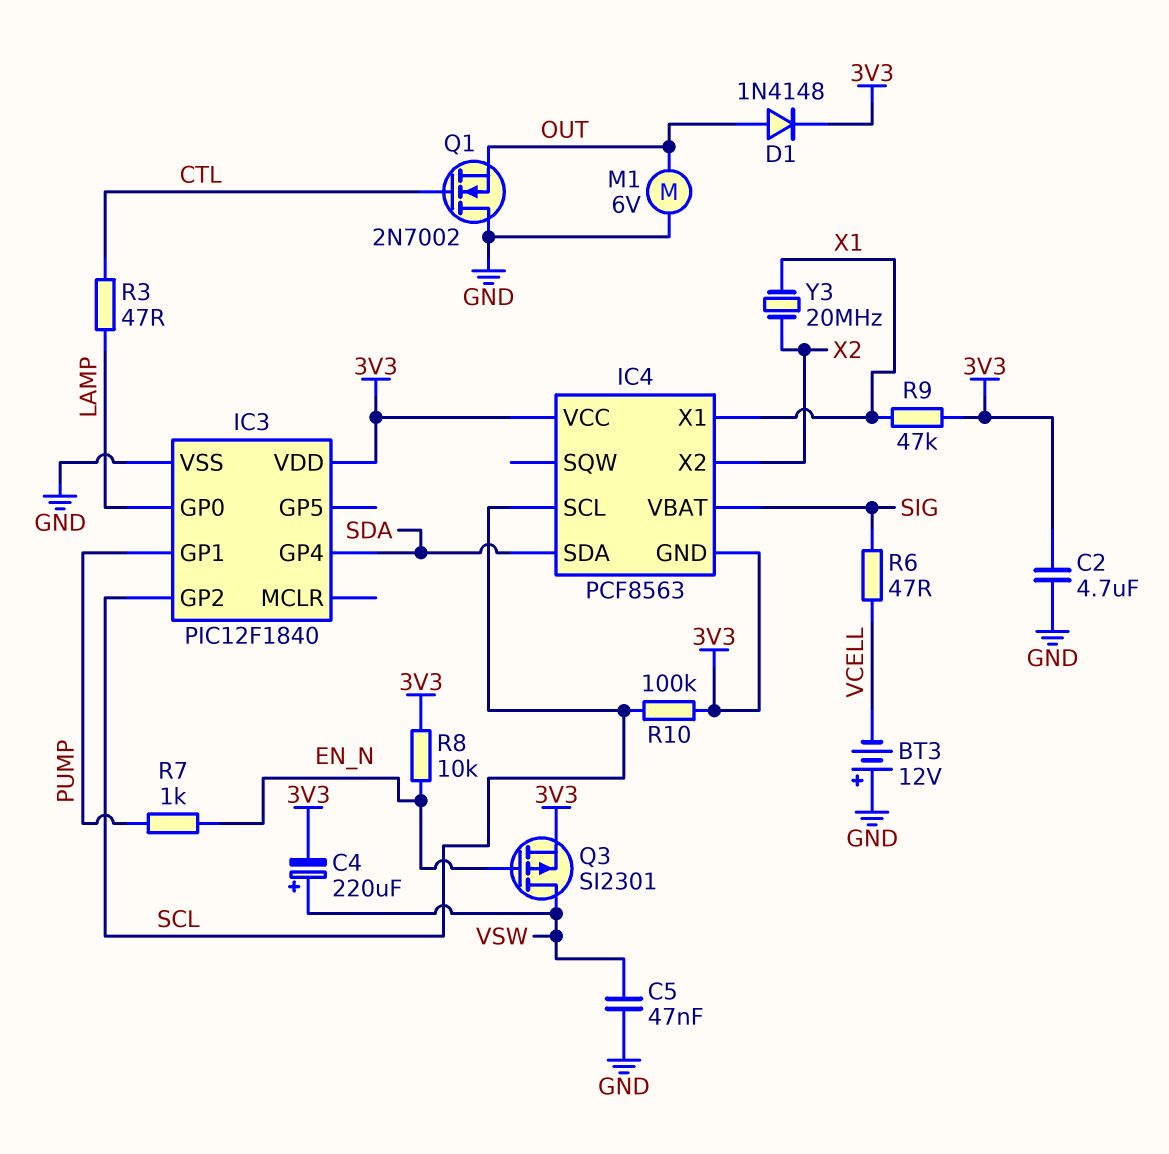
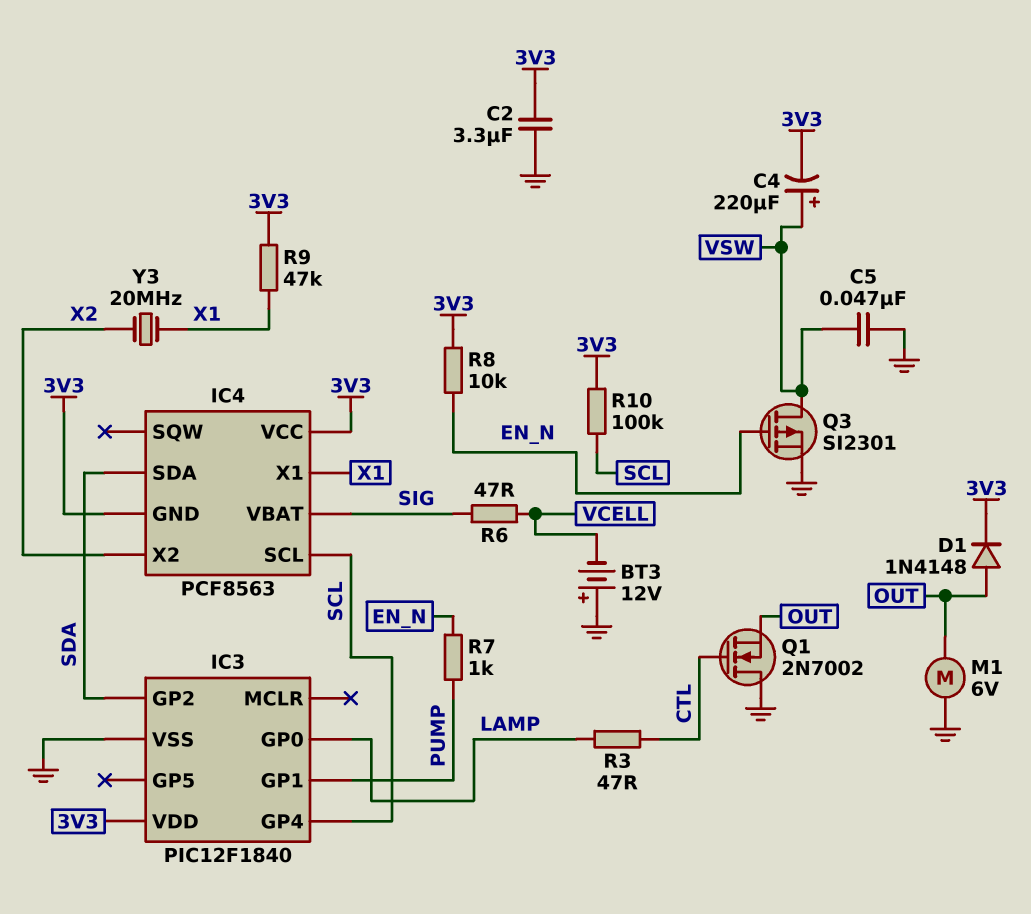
C2: 4.7uF (3V3, GND) -> 3.3uF (3V3, GND)
IC3 pin GP2: SCL -> SDA
IC3 pin GP4: SDA -> SCL
Q3: PMOS SI2301 (G EN_N, D VSW, S 3V3) -> PMOS SI2301 (G EN_N, D VSW, S GND)

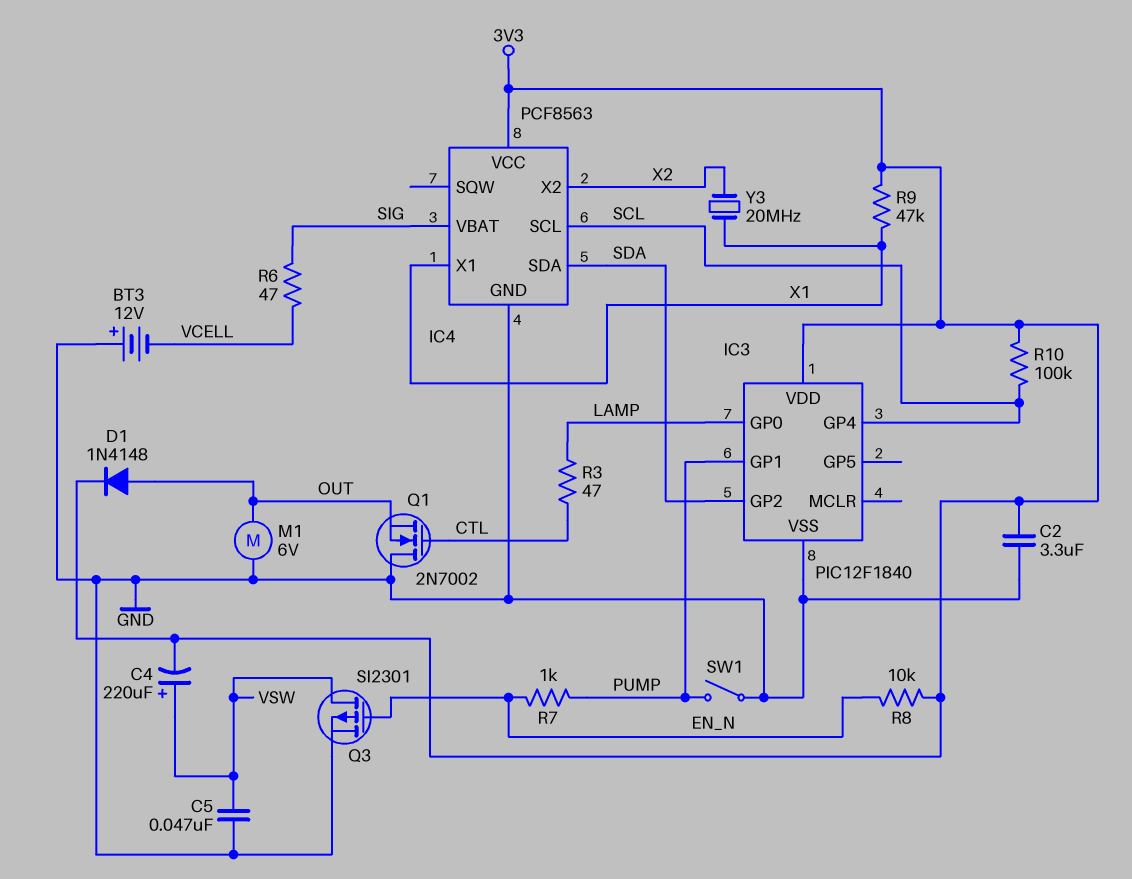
IC4 pin GND: 3V3 -> GND
SW1: none -> switch (GND, PUMP)

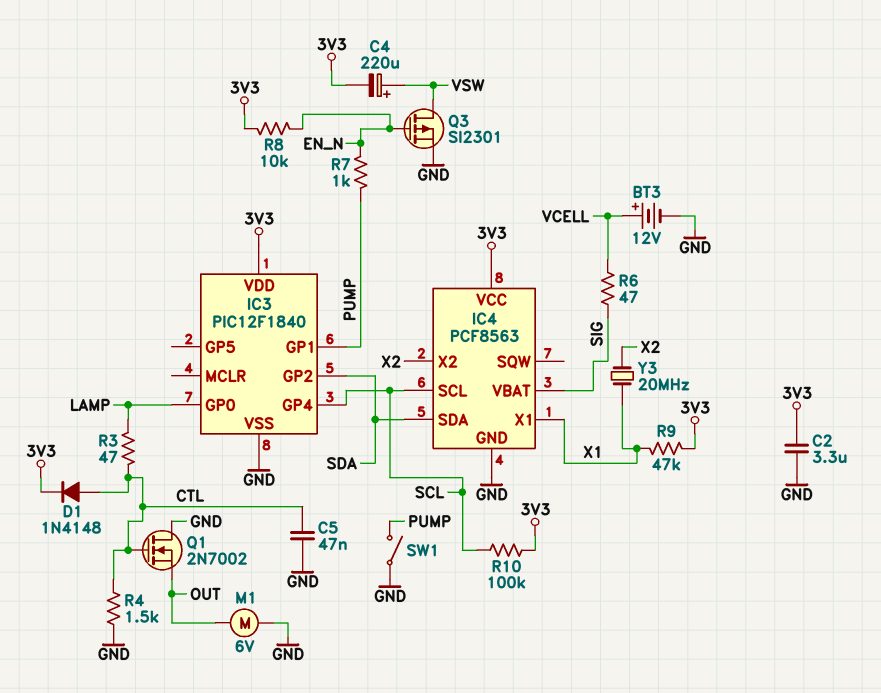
BT3: 12V (plus GND, minus VCELL) -> 12V (plus VCELL, minus GND)
C5: 47nF (GND, VSW) -> 47nF (CTL, GND)
D1: diode 1N4148 (A OUT, K 3V3) -> diode 1N4148 (A CTL, K 3V3)
R4: none -> 1.5k (CTL, GND)

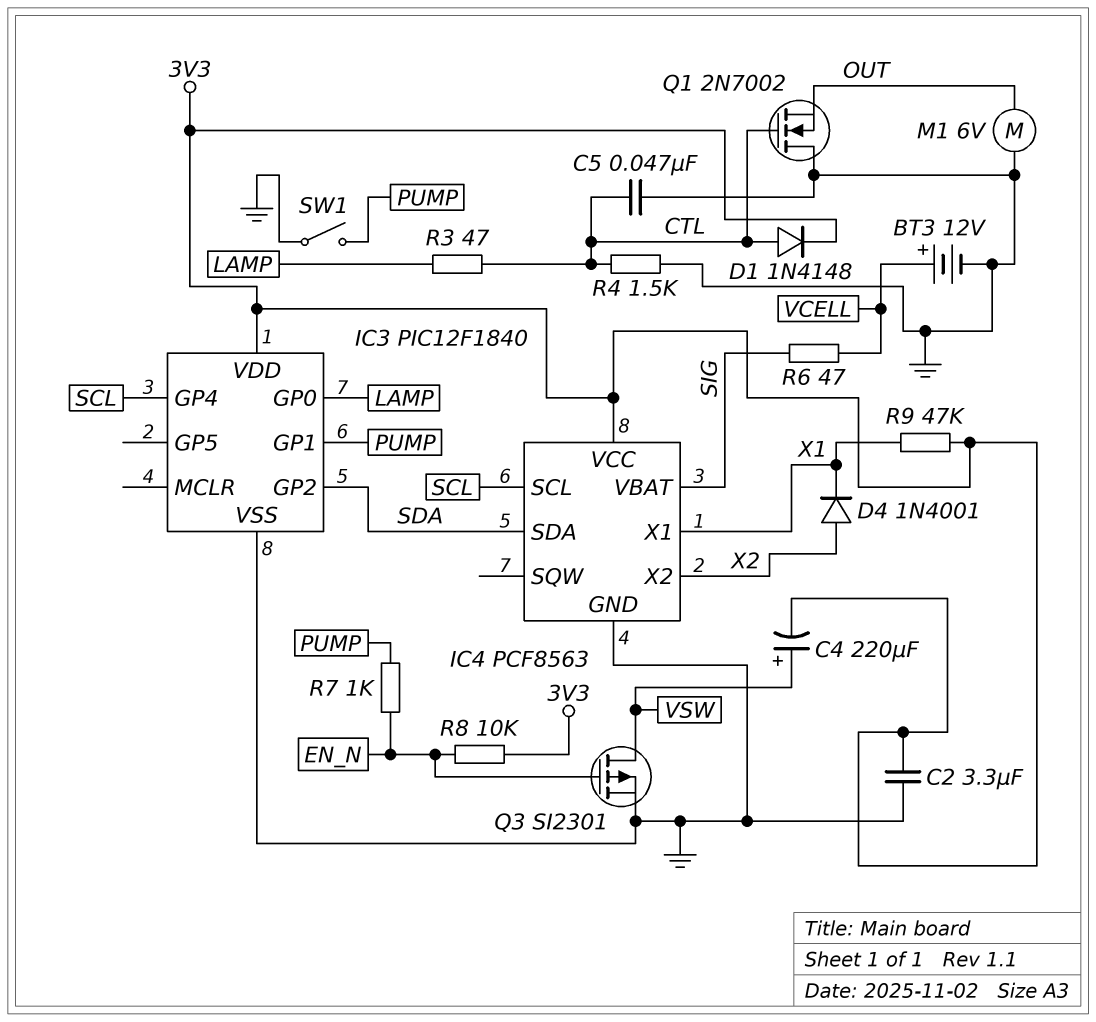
D4: none -> diode 1N4001 (A X2, K X1)
R10: 100k (3V3, SCL) -> none
Y3: 20MHz (X1, X2) -> none

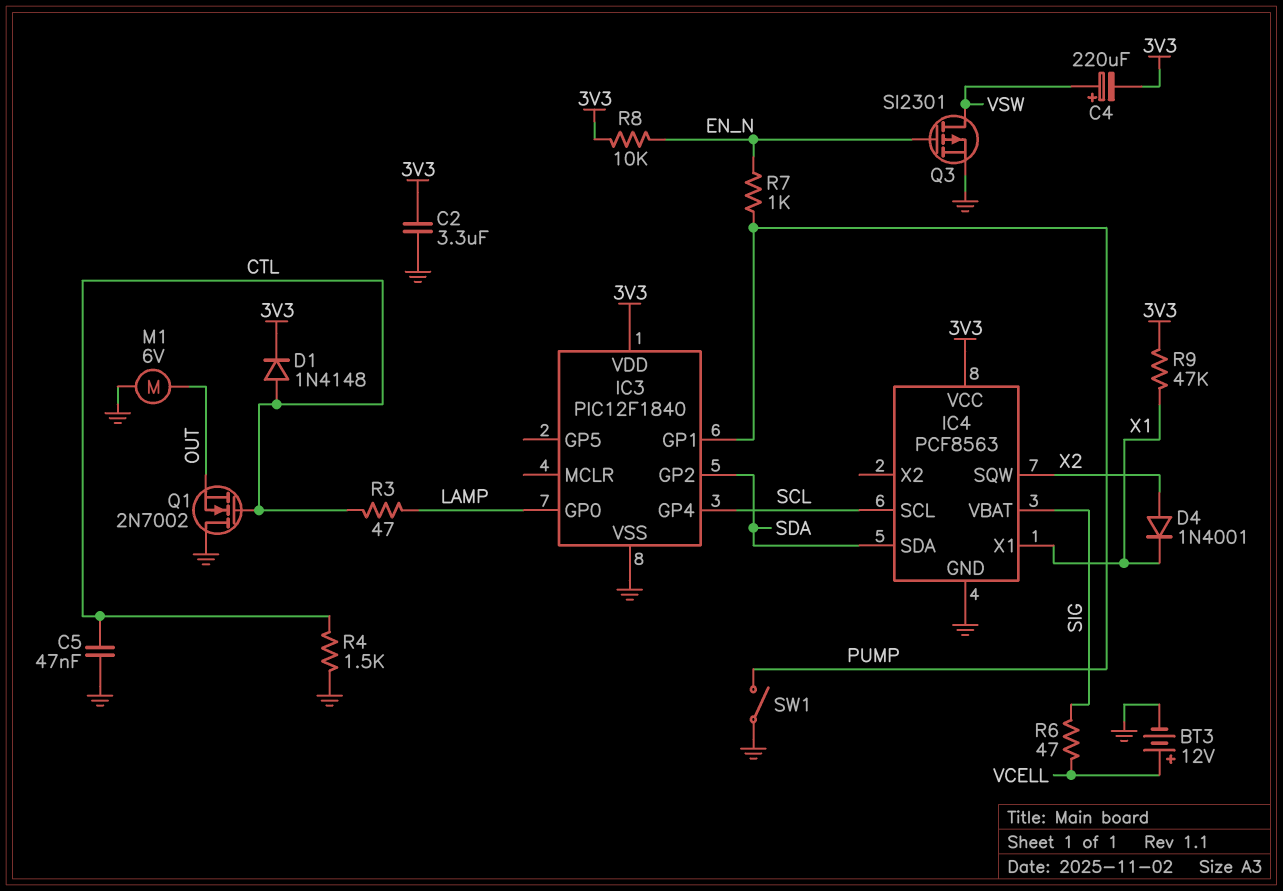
IC4 pin SQW: none -> X2
IC4 pin X2: X2 -> none

